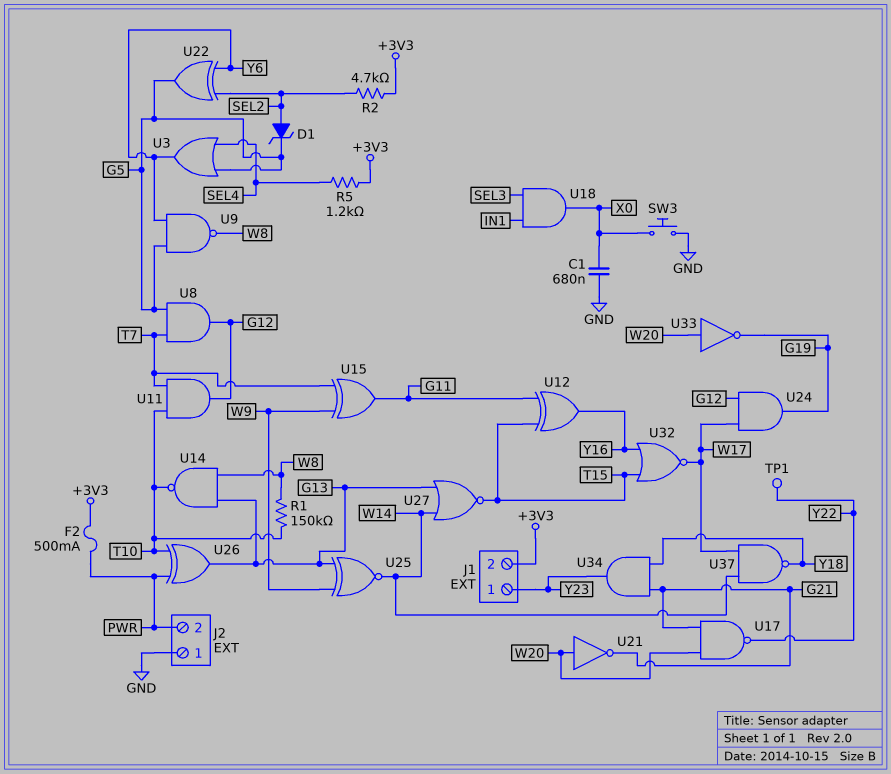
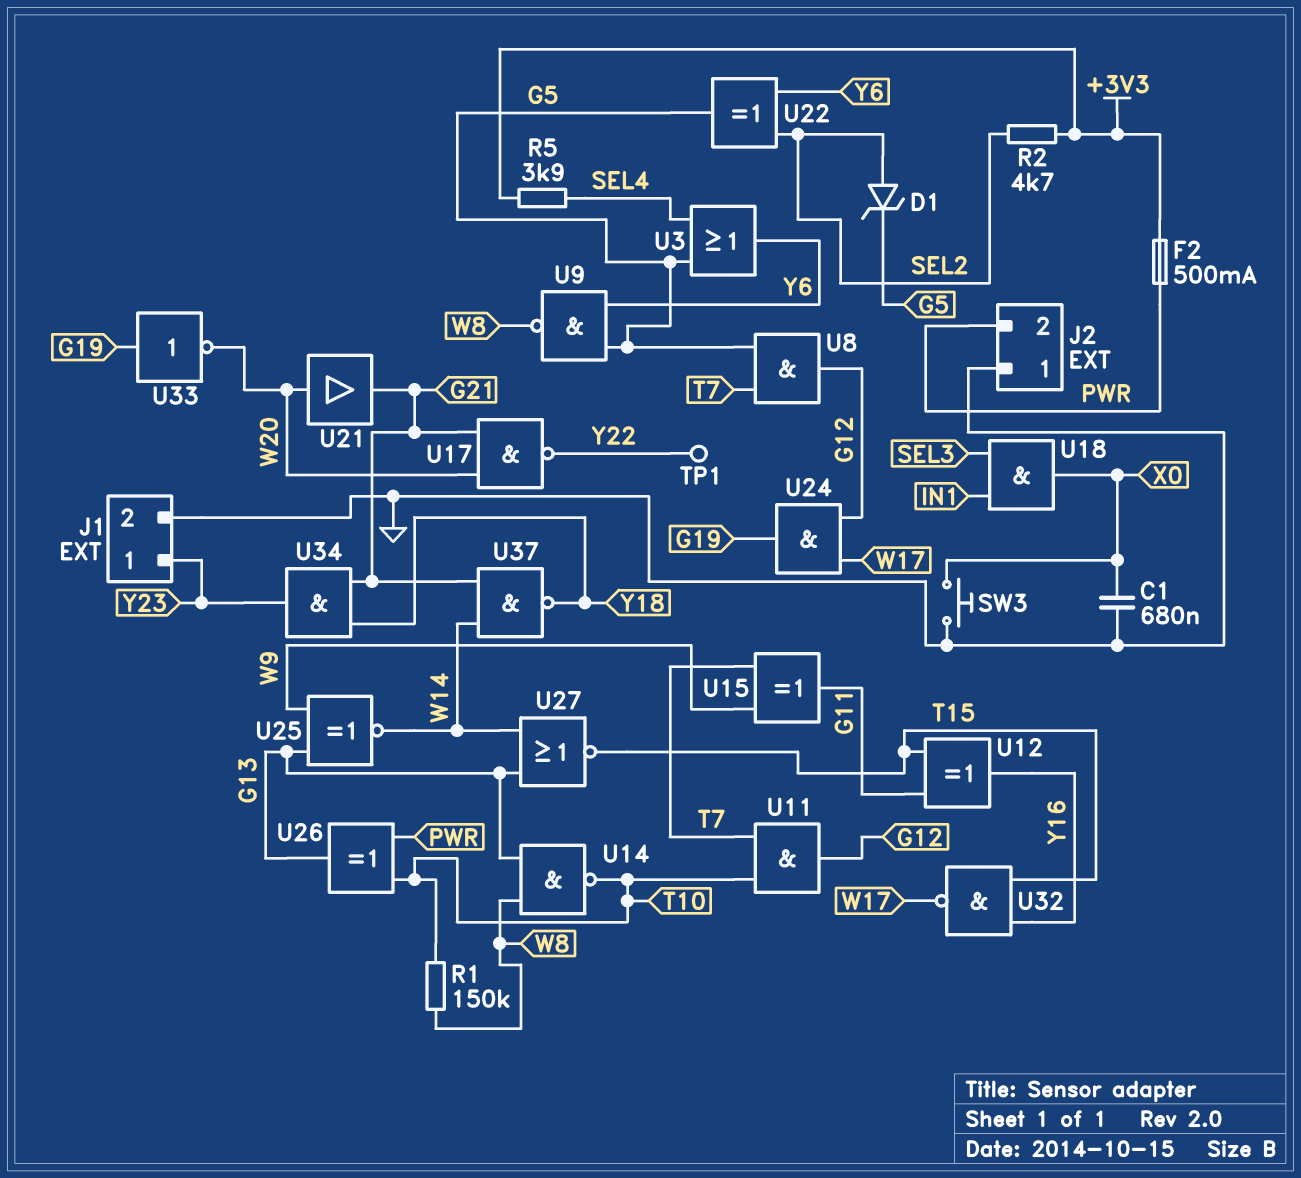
J1 pin 2: +3V3 -> GND
R5: 1.2k (+3V3, SEL4) -> 3.9k (+3V3, SEL4)
U21: NOT (in W20, out G21) -> buffer (in W20, out G21)
U32: NOR (in T15, in Y16, out W17) -> NAND (in T15, in Y16, out W17)
U33: NOT (in W20, out G19) -> NOT (in G19, out W20)
U37: NAND (in W14, in W17, out Y18) -> NAND (in G21, in W14, out Y18)

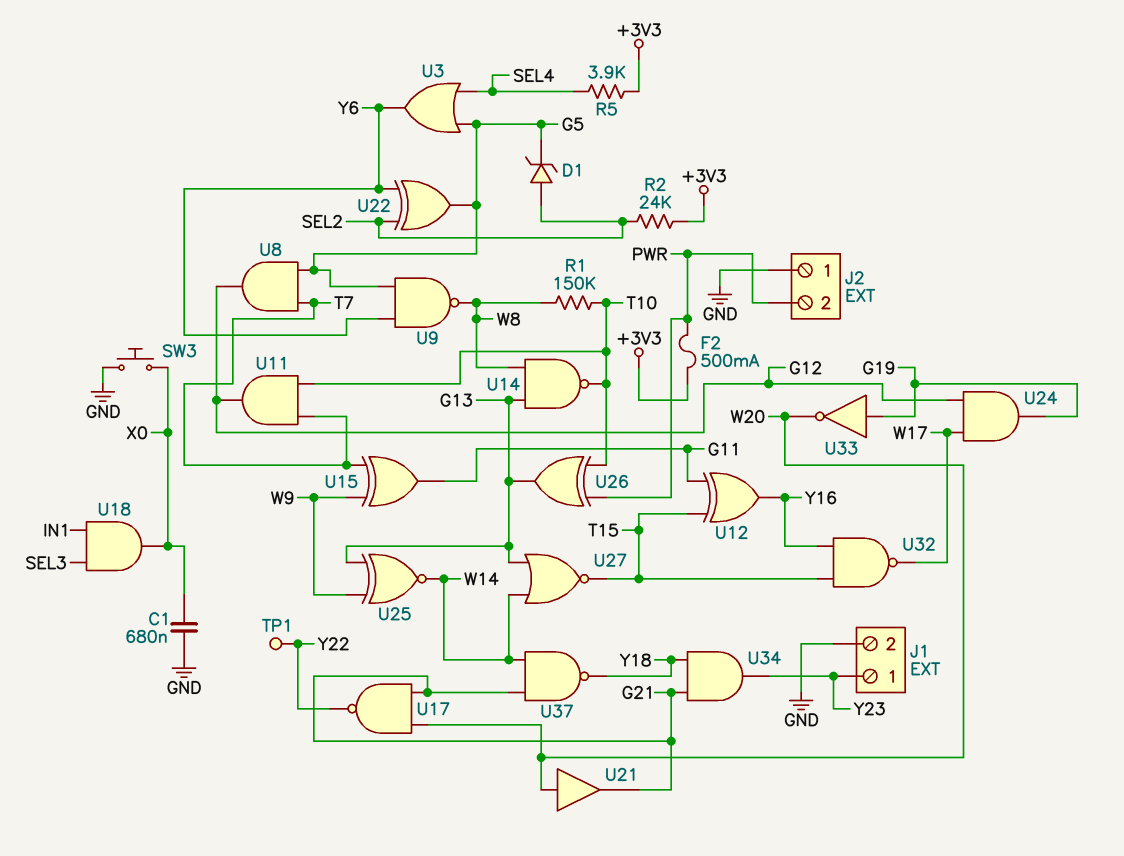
R2: 4.7k (+3V3, SEL2) -> 24k (+3V3, SEL2)

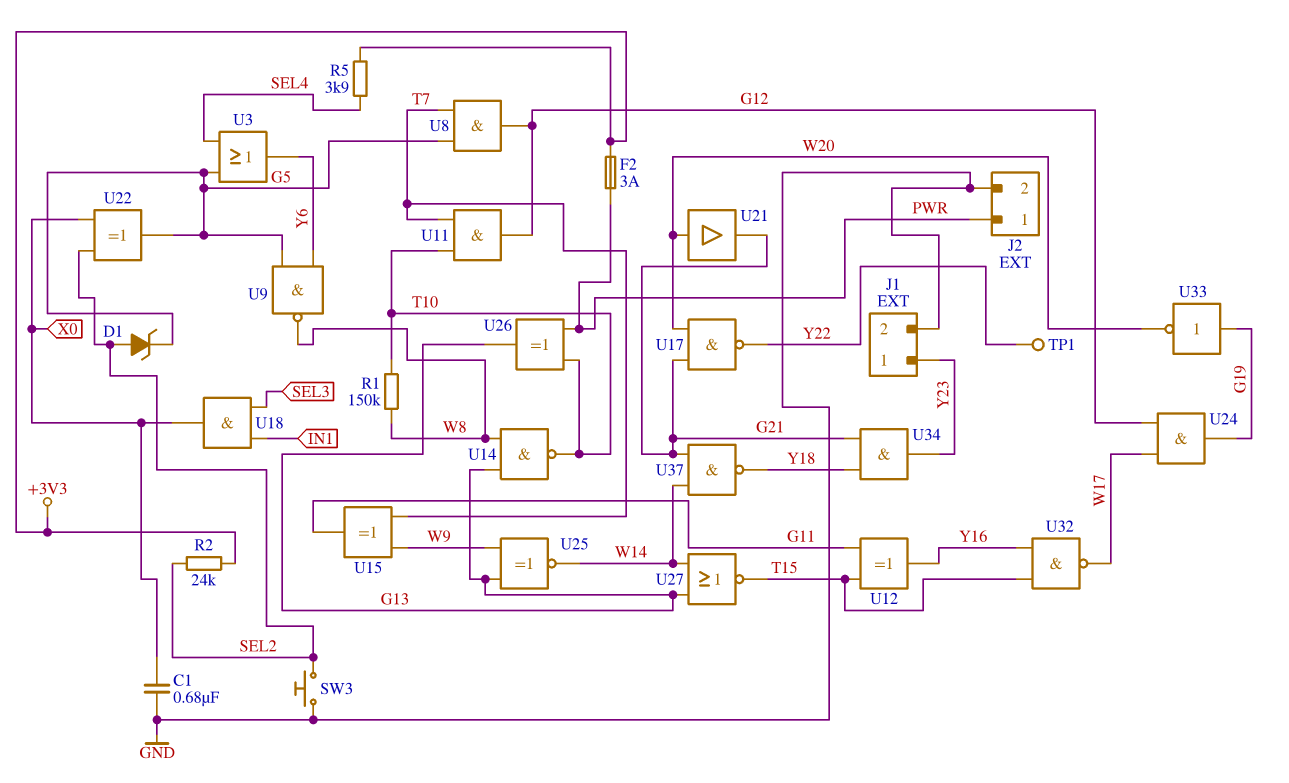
F2: 500mA (+3V3, PWR) -> 3A (+3V3, PWR)
J2 pin 1: GND -> PWR
J2 pin 2: PWR -> GND
SW3: button (GND, X0) -> button (GND, SEL2)
U22: XOR (in SEL2, in Y6, out G5) -> XOR (in SEL2, in X0, out G5)

